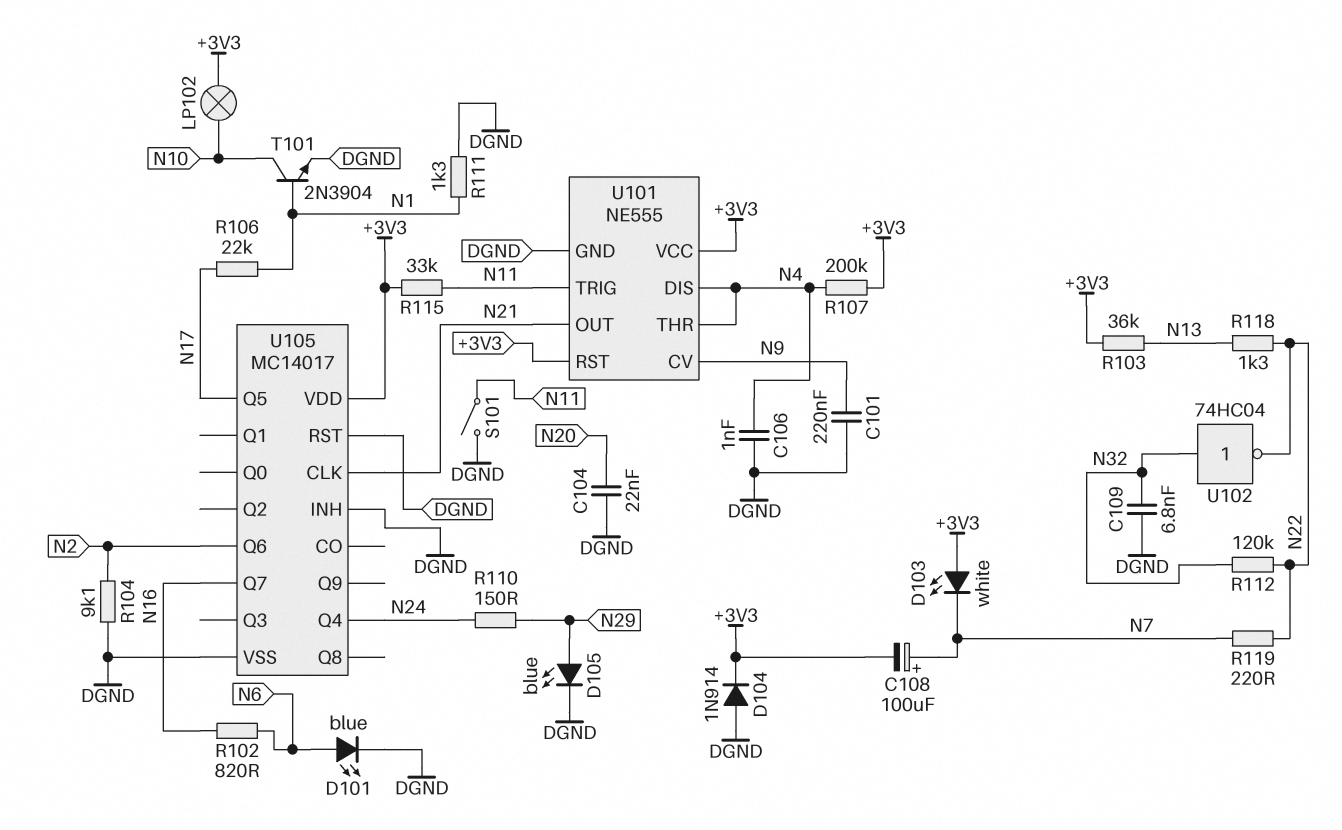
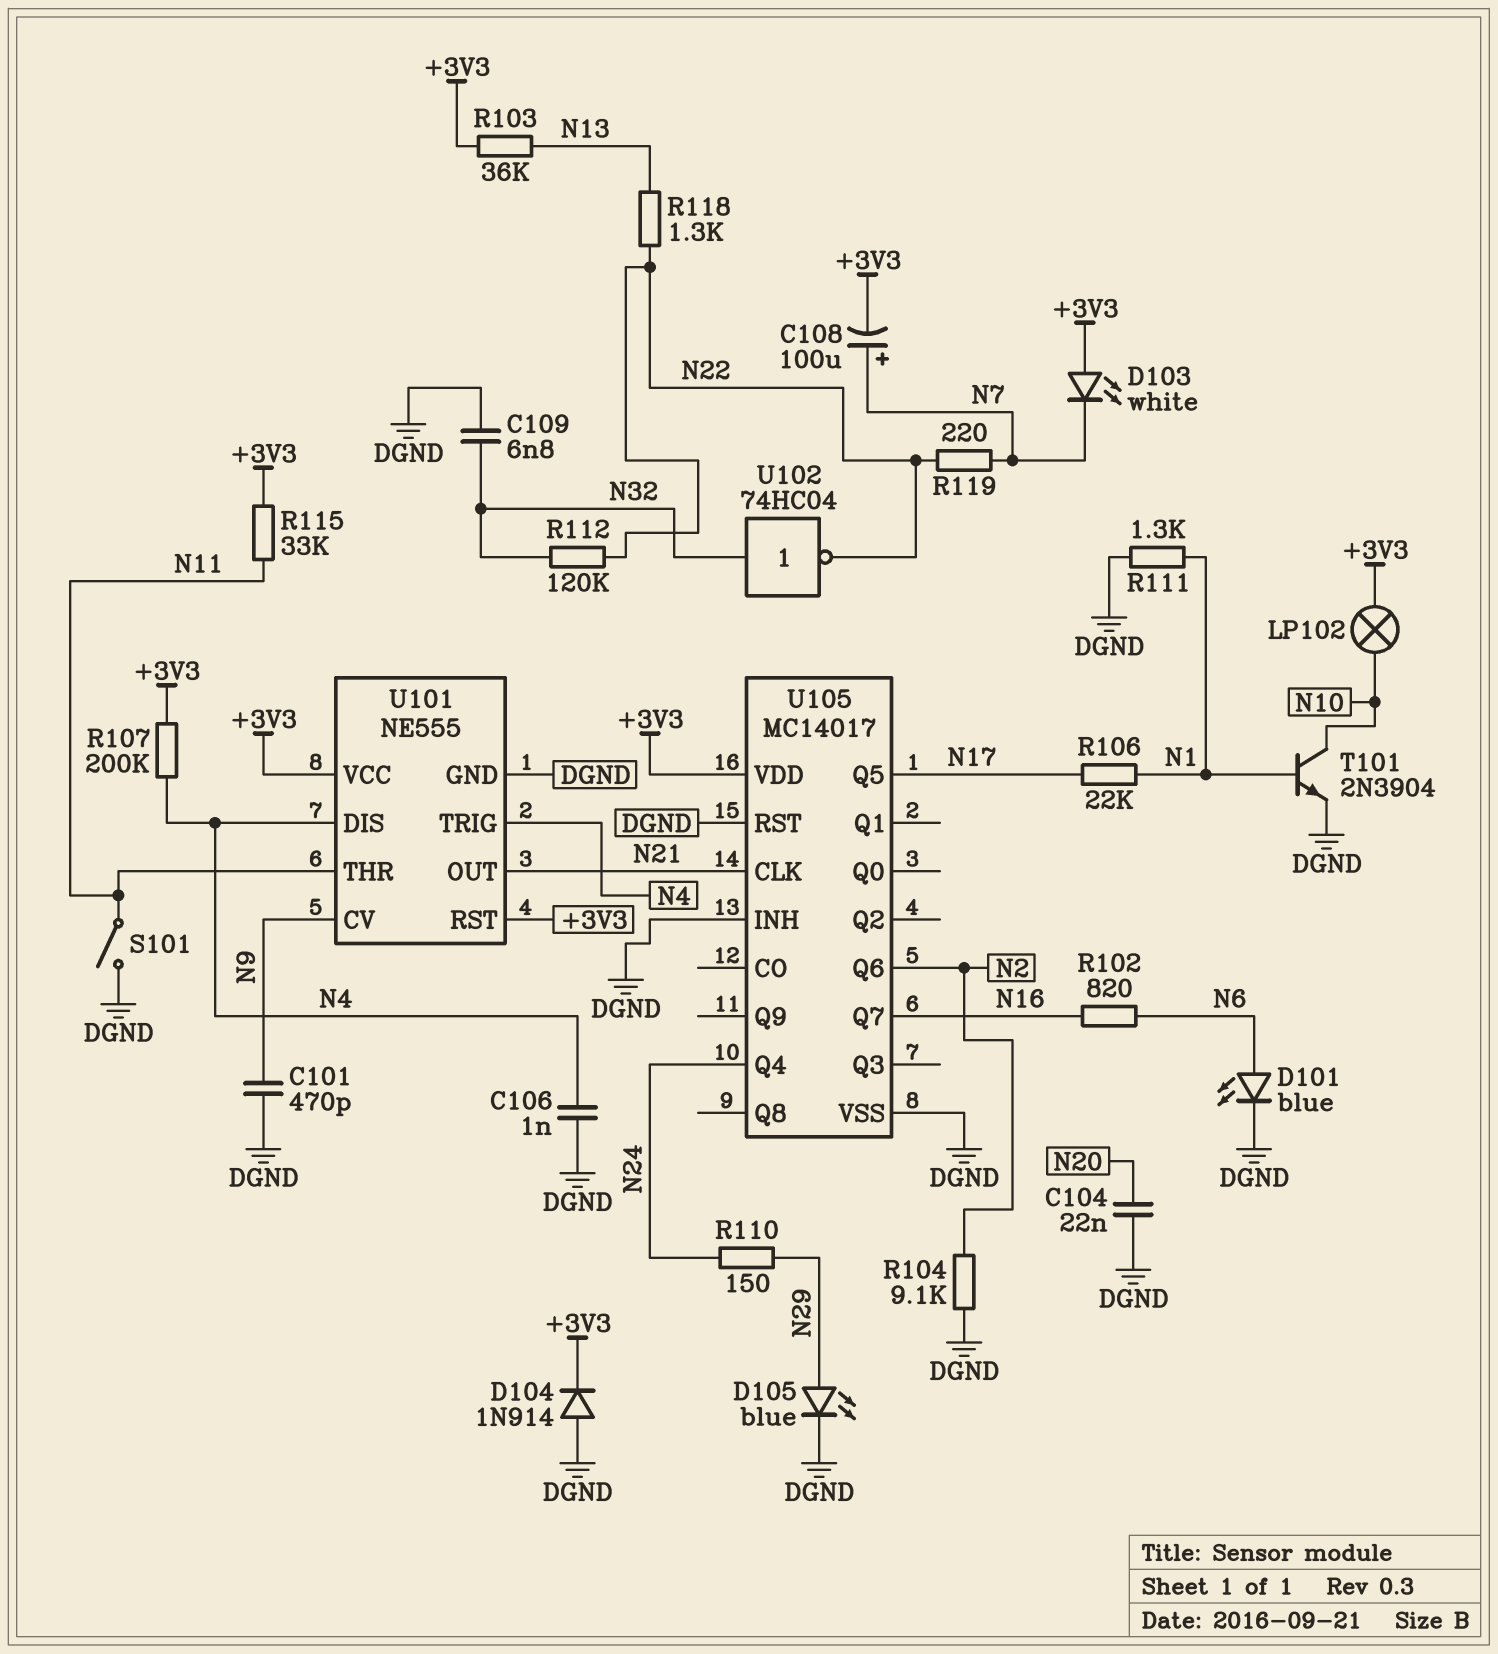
C101: 220nF (DGND, N9) -> 470pF (DGND, N9)
U101 pin THR: N4 -> N11
U101 pin TRIG: N11 -> N4

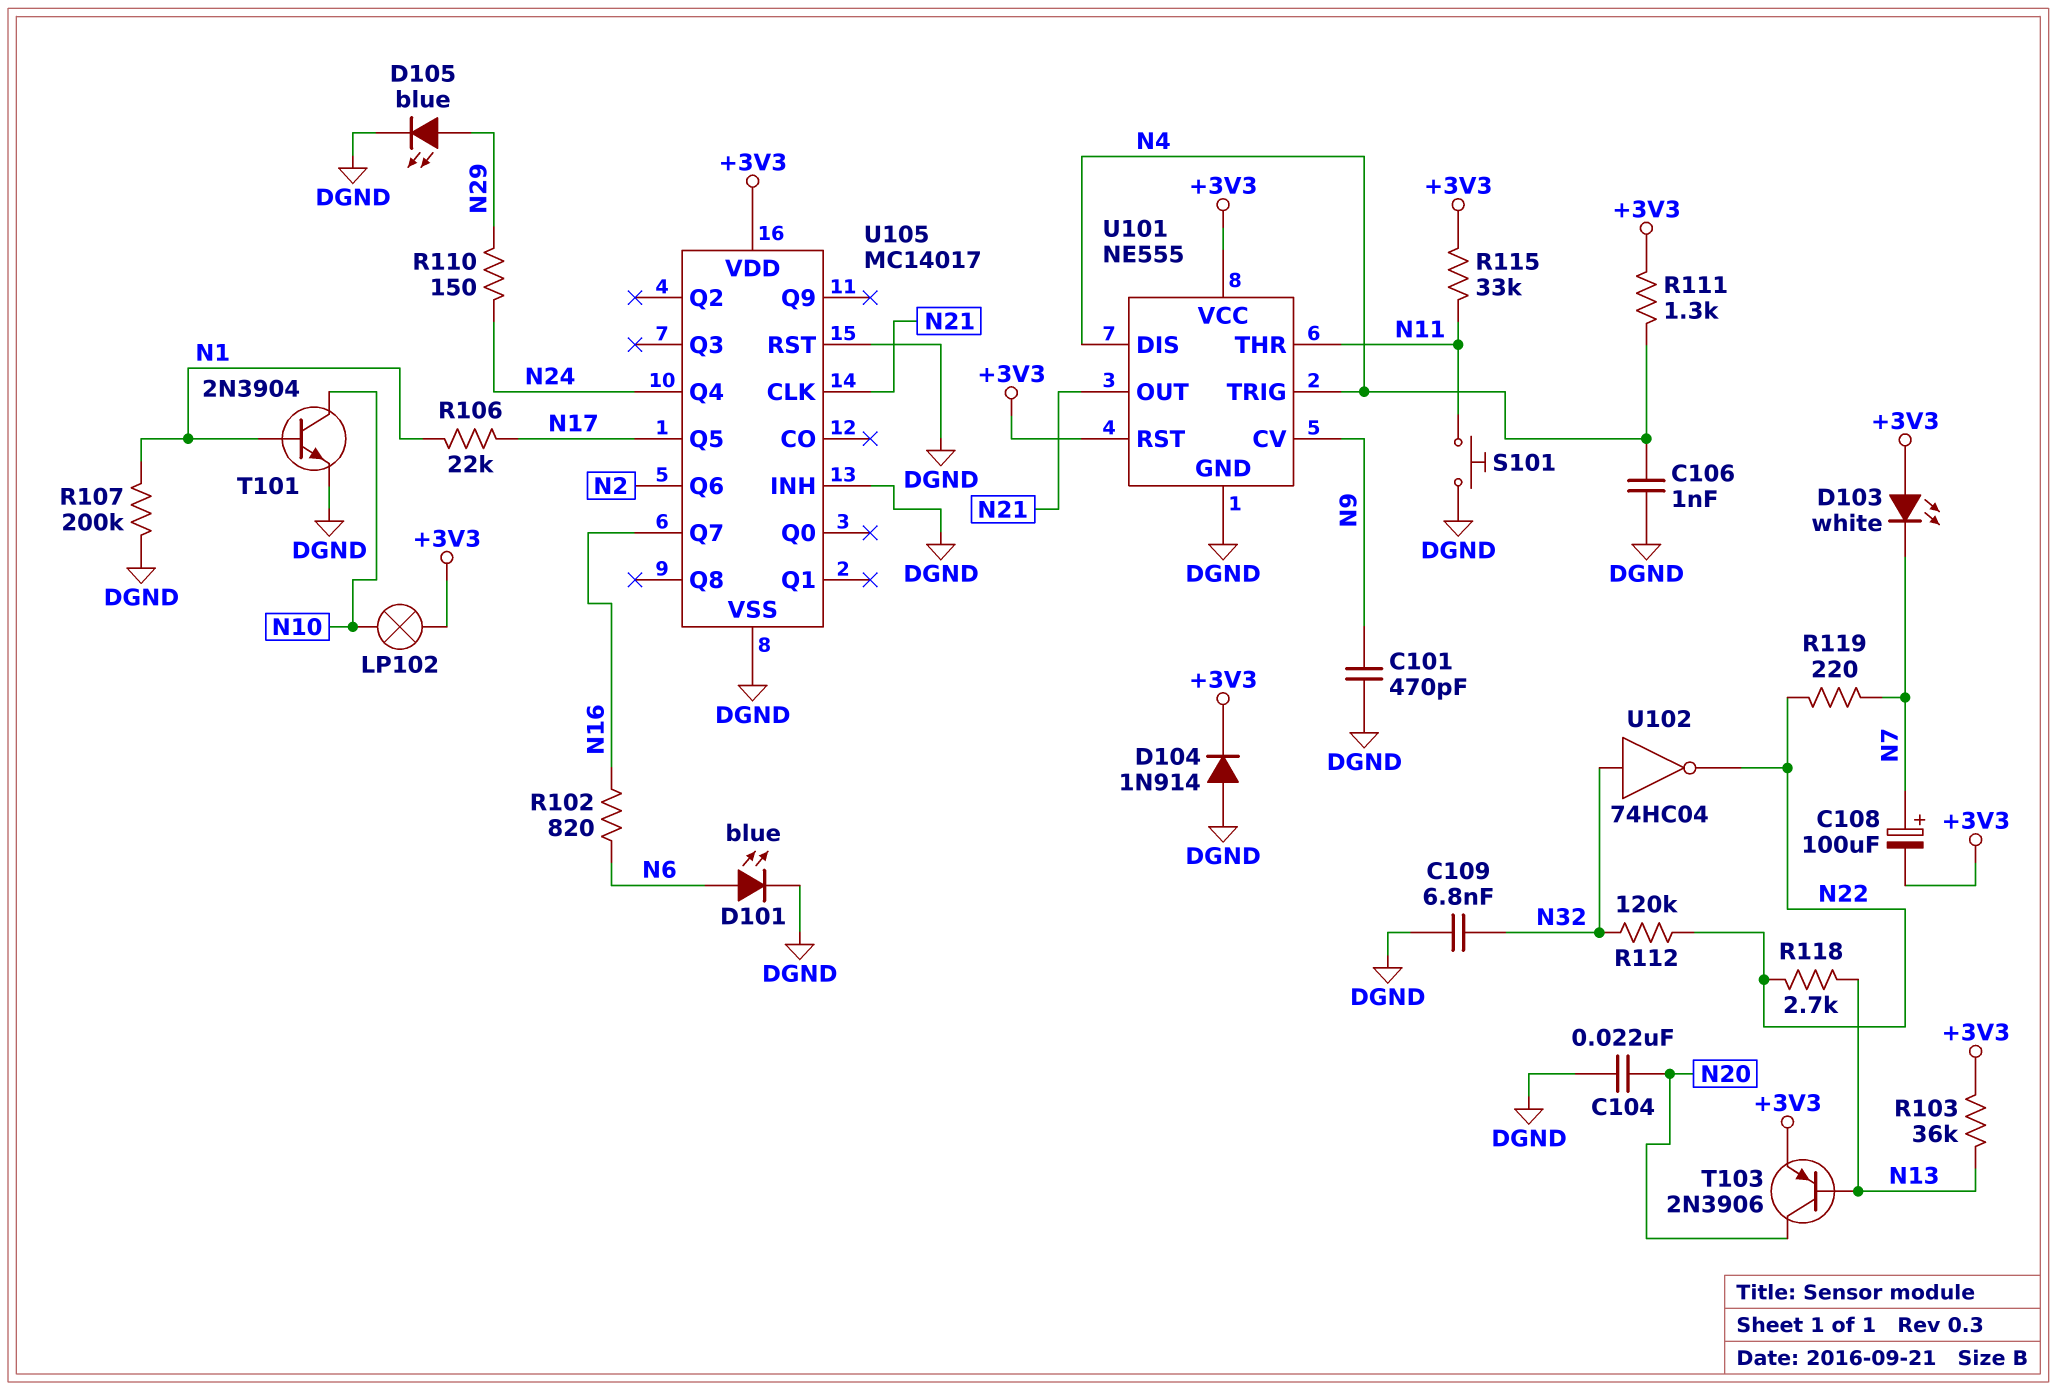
R104: 9.1k (DGND, N2) -> none
R107: 200k (+3V3, N4) -> 200k (DGND, N1)
R111: 1.3k (DGND, N1) -> 1.3k (+3V3, N4)
R118: 1.3k (N13, N22) -> 2.7k (N13, N22)
S101: switch (DGND, N11) -> button (DGND, N11)
T103: none -> PNP 2N3906 (B N13, C N20, E +3V3)

